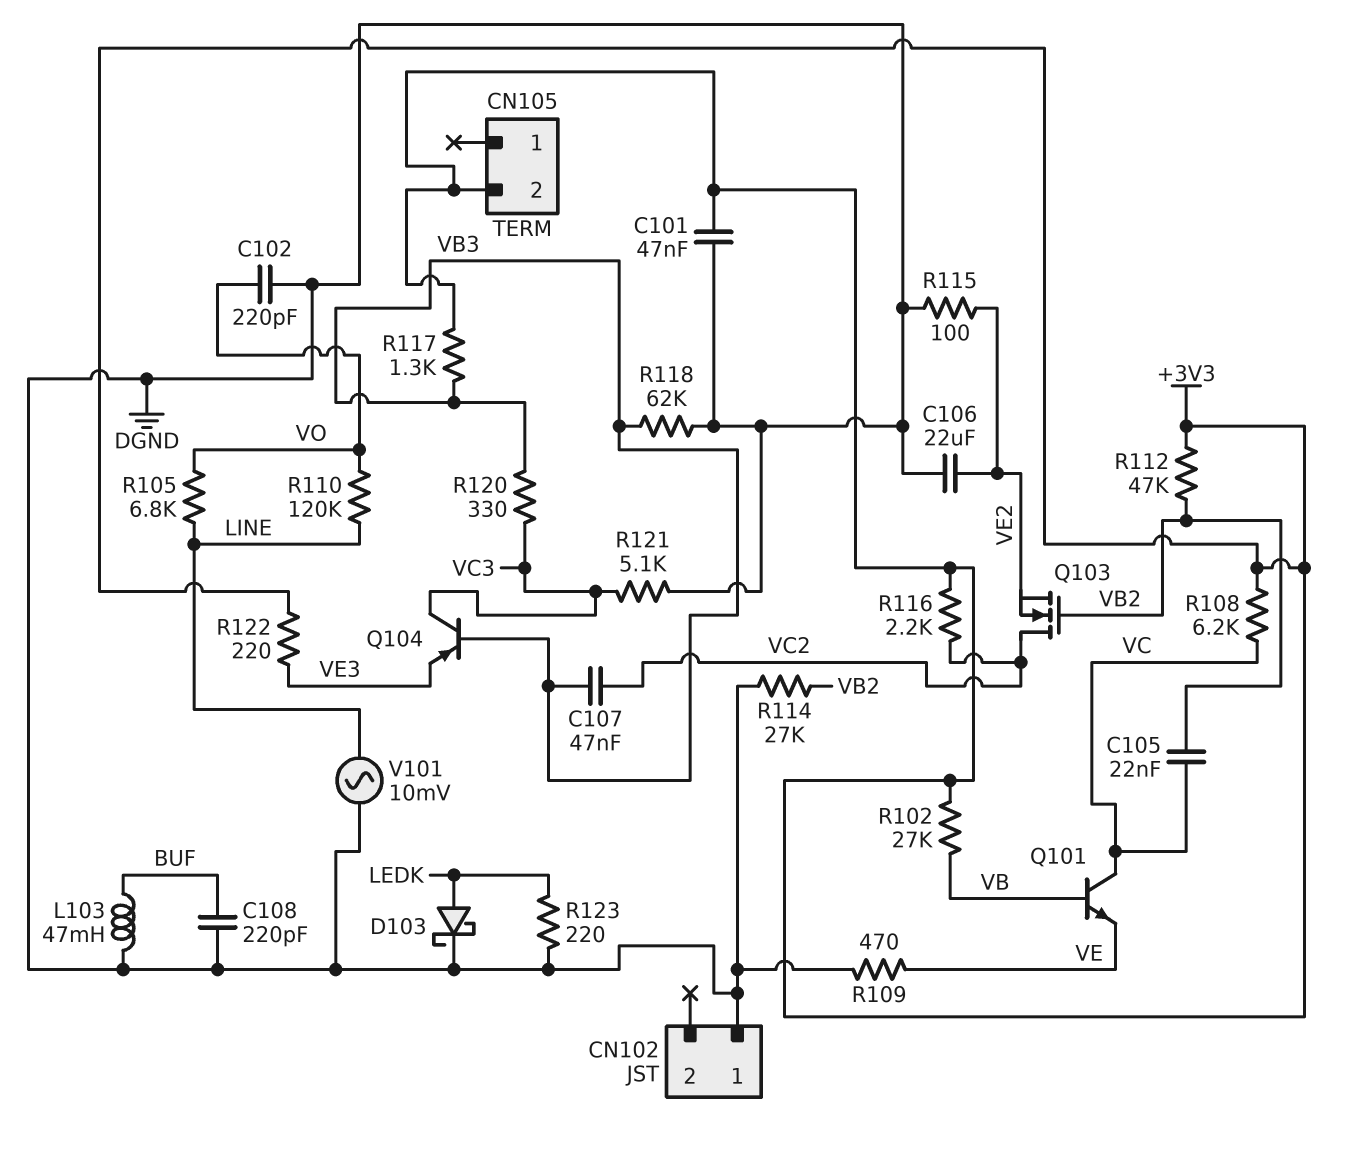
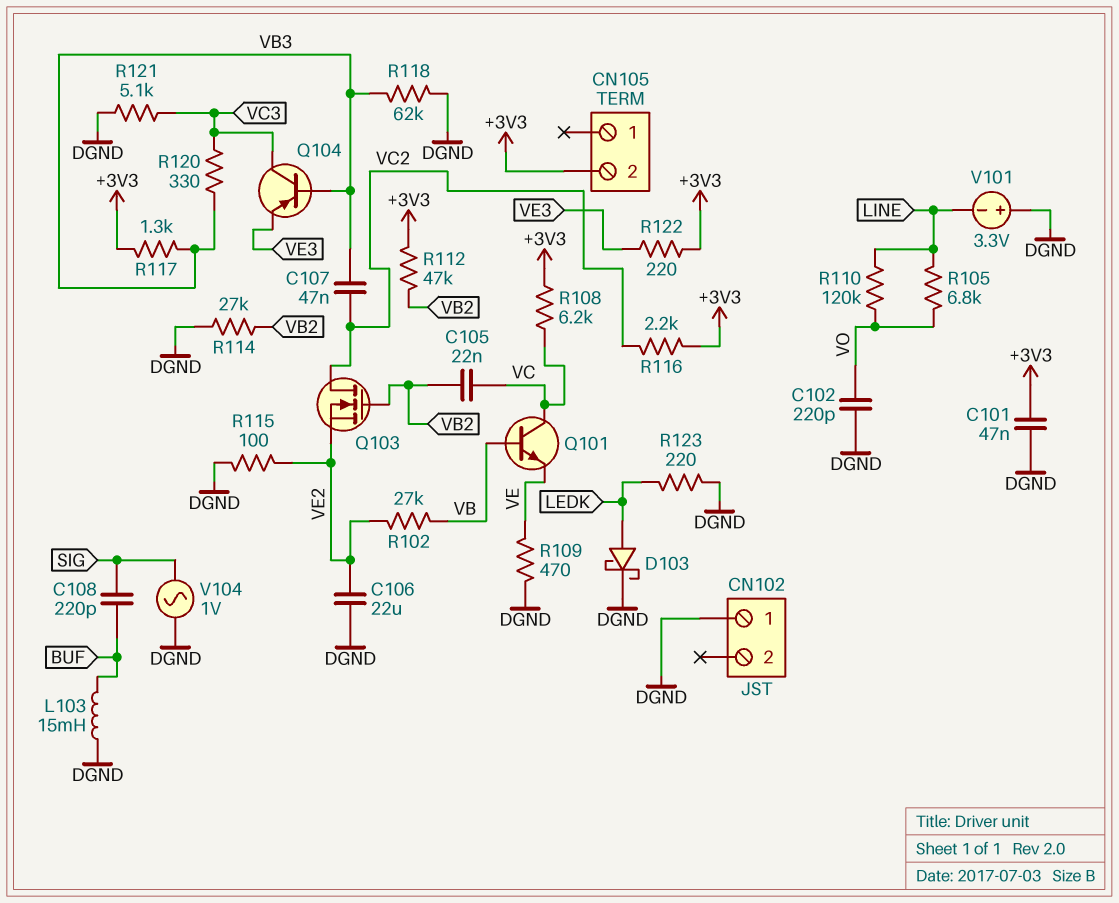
C108: 220pF (BUF, DGND) -> 220pF (BUF, SIG)
L103: 47mH (BUF, DGND) -> 15mH (BUF, DGND)
R102: 27k (+3V3, VB) -> 27k (VB, VE2)
V101: AC 10mV (DGND, LINE) -> 3.3V (plus DGND, minus LINE)
V104: none -> AC 1V (DGND, SIG)

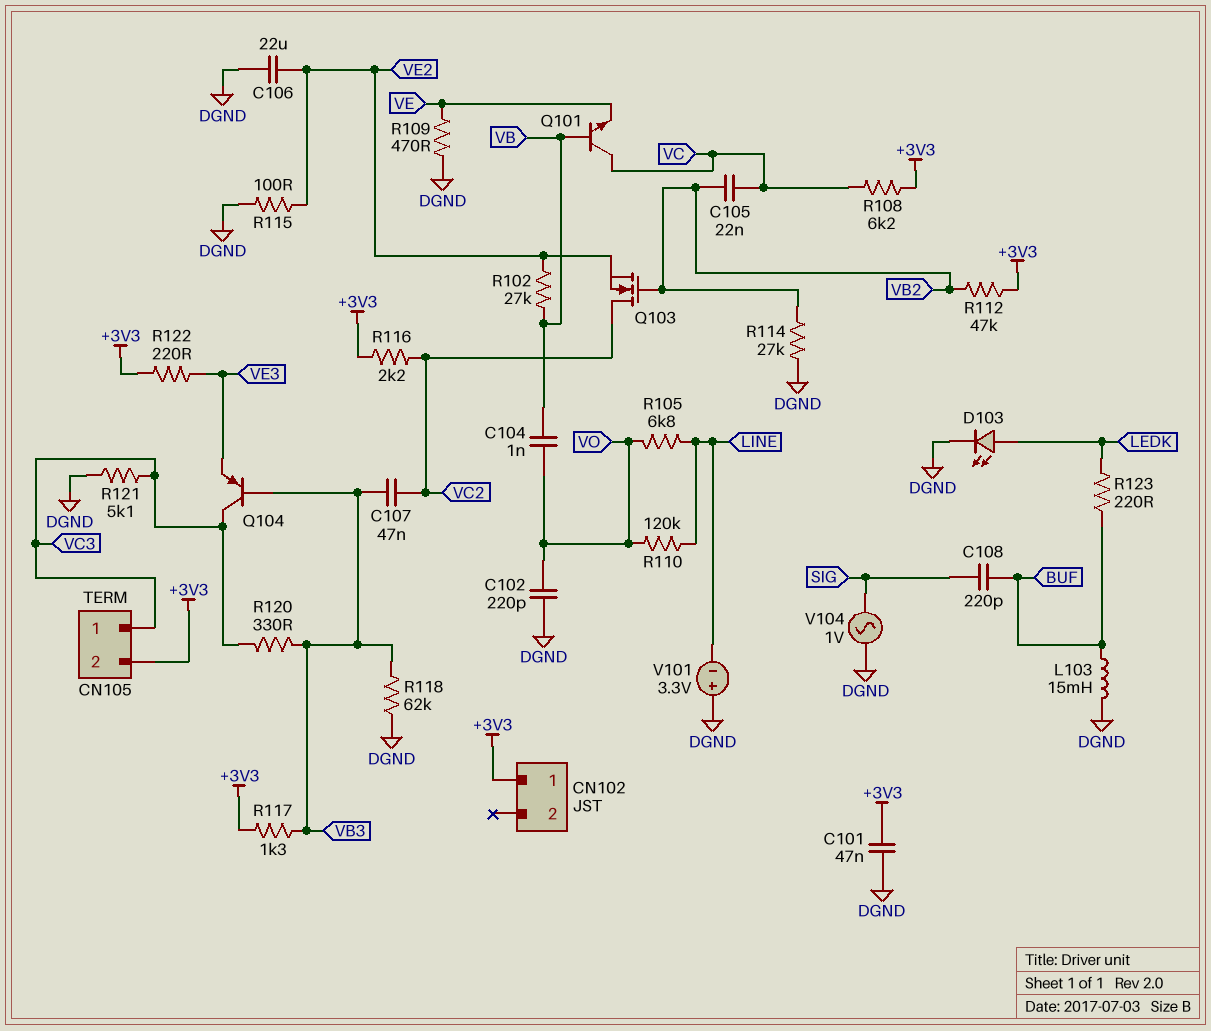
C104: none -> 1nF (VB, VO)
CN102 pin 1: DGND -> +3V3
CN105 pin 1: none -> VC3
D103: schottky (A LEDK, K DGND) -> LED (A LEDK, K DGND)
R123: 220 (DGND, LEDK) -> 220 (BUF, LEDK)

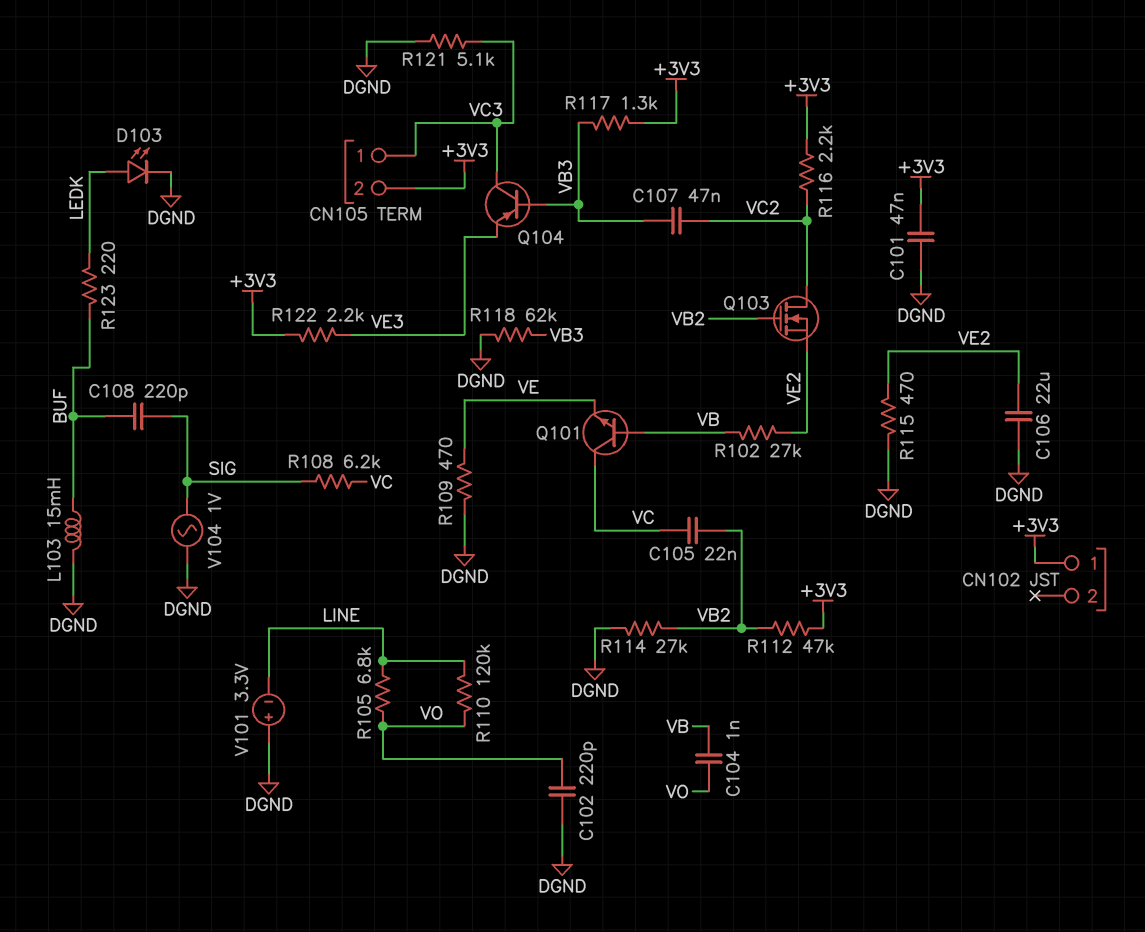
R108: 6.2k (+3V3, VC) -> 6.2k (SIG, VC)
R115: 100 (DGND, VE2) -> 470 (DGND, VE2)
R120: 330 (VB3, VC3) -> none
R122: 220 (+3V3, VE3) -> 2.2k (+3V3, VE3)

